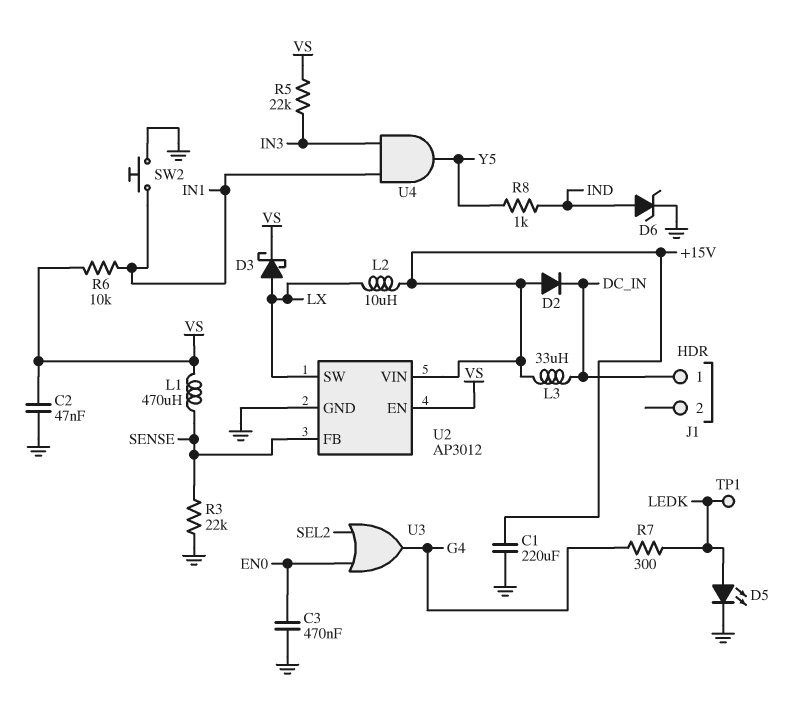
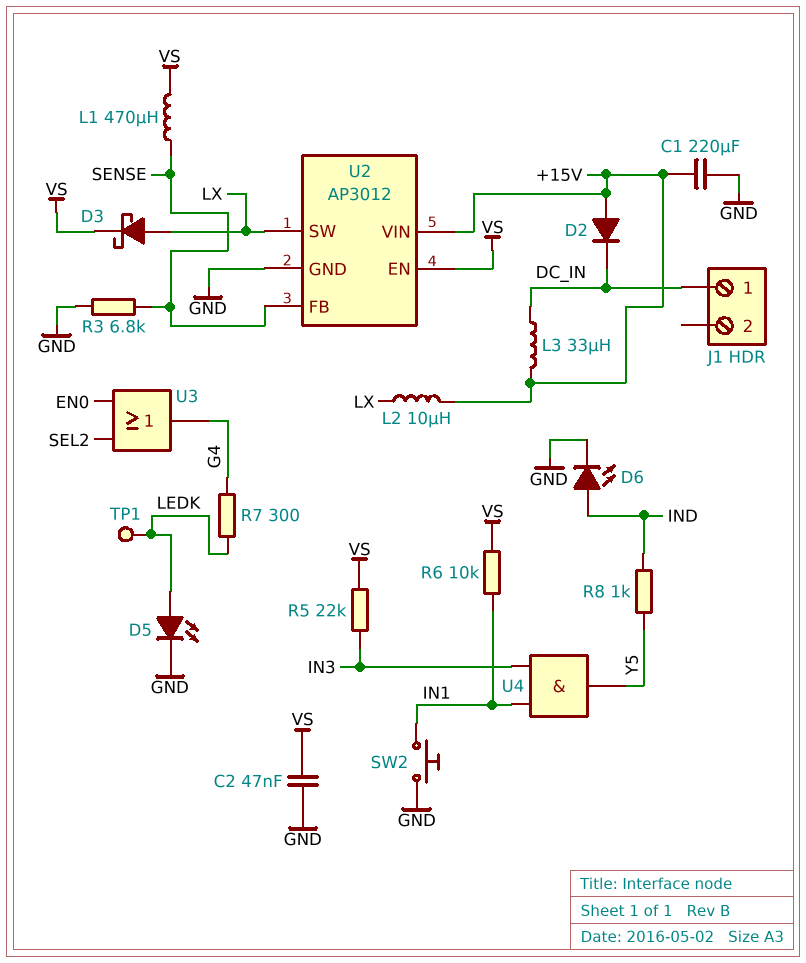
C3: 470nF (EN0, GND) -> none
D6: zener (A IND, K GND) -> LED (A IND, K GND)
R3: 22k (GND, SENSE) -> 6.8k (GND, SENSE)

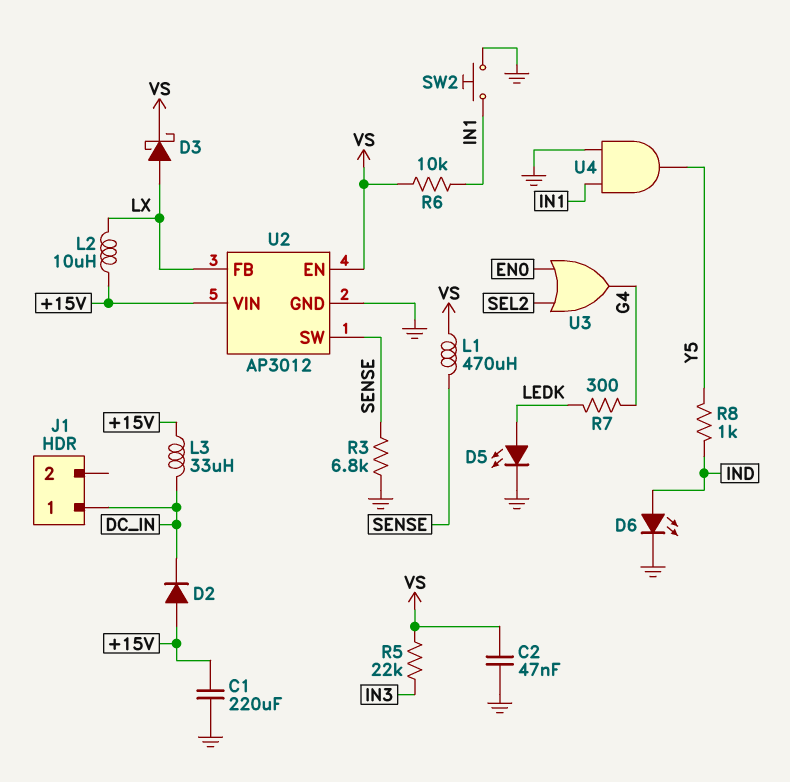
TP1: test point (LEDK) -> none
U2 pin FB: SENSE -> LX
U2 pin SW: LX -> SENSE
U4: AND (in IN1, in IN3, out Y5) -> AND (in GND, in IN1, out Y5)

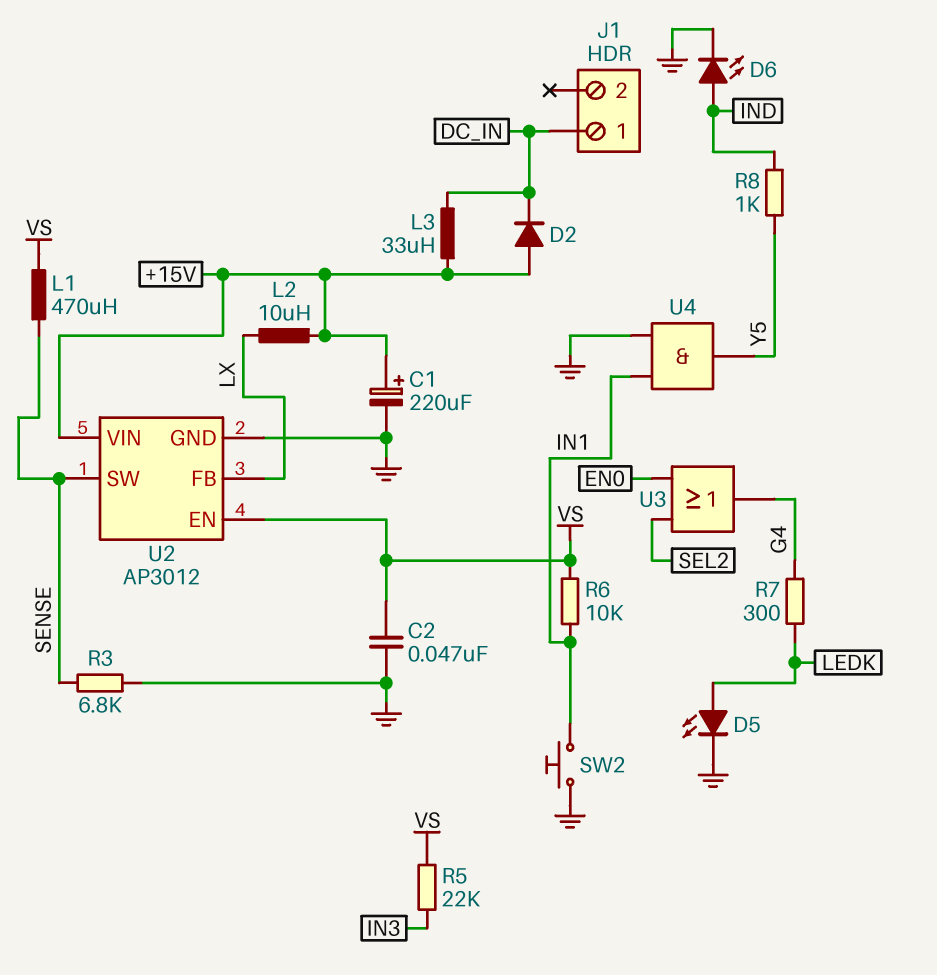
C1: 220uF (+15V, GND) -> 220uF (plus +15V, minus GND)
D3: schottky (A LX, K VS) -> none

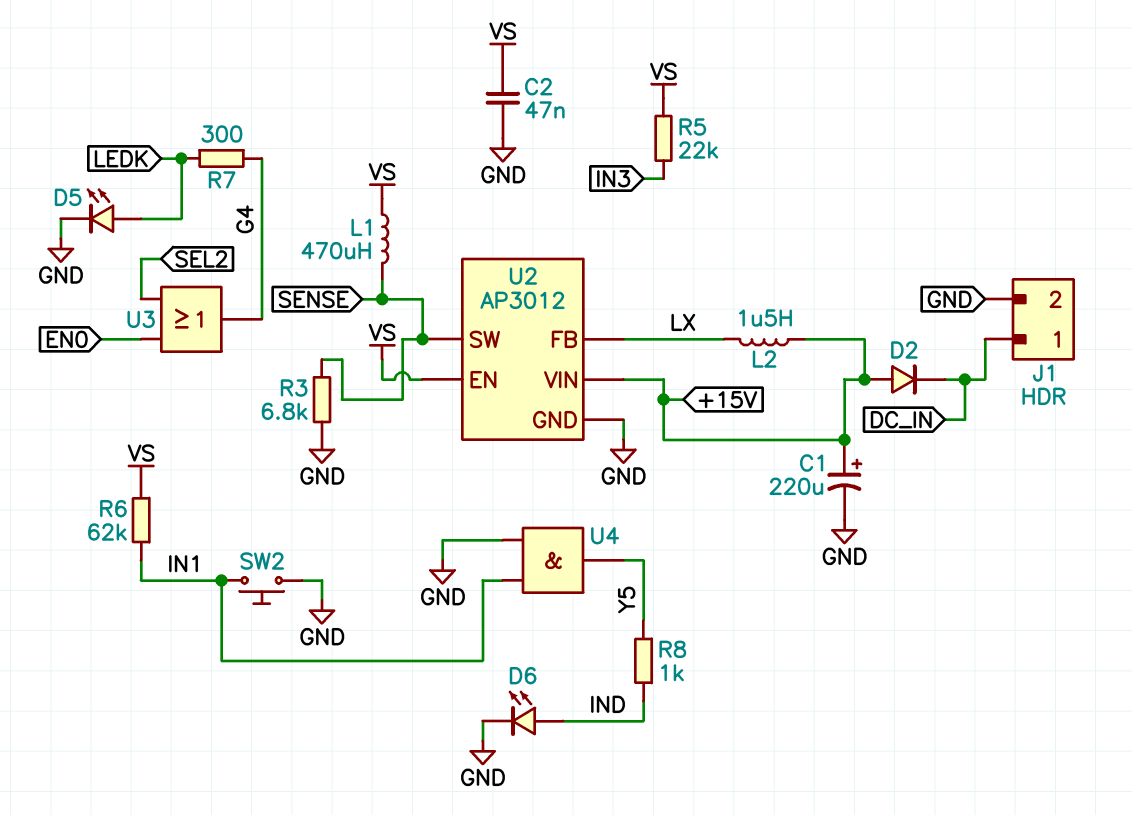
J1 pin 2: none -> GND
L2: 10uH (+15V, LX) -> 1.5uH (+15V, LX)
L3: 33uH (+15V, DC_IN) -> none
R6: 10k (IN1, VS) -> 62k (IN1, VS)

